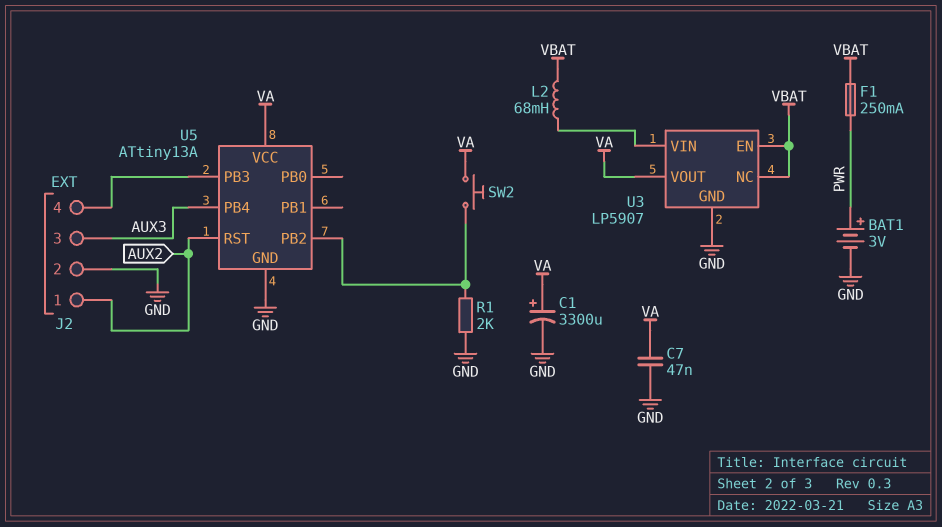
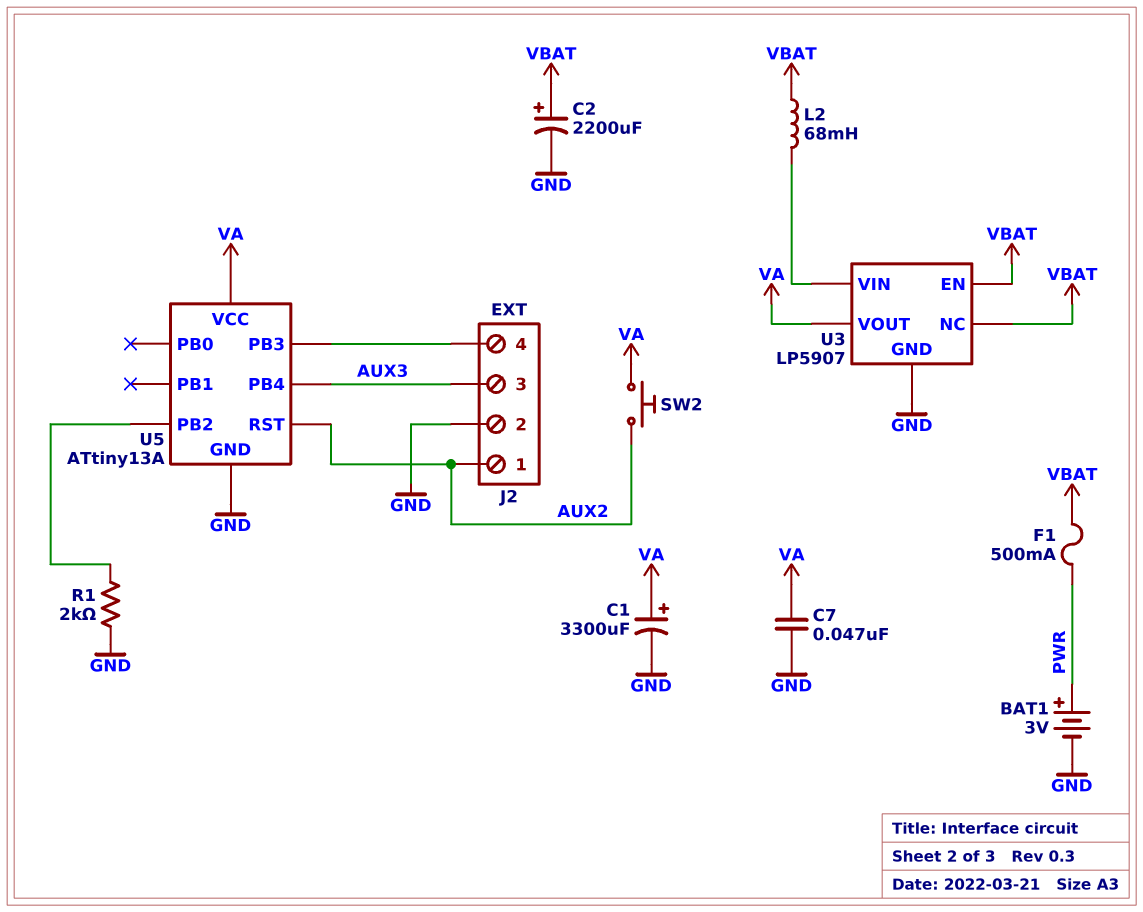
C2: none -> 2200uF (plus VBAT, minus GND)
F1: 250mA (PWR, VBAT) -> 500mA (PWR, VBAT)
SW2: button (U5/PB2, VA) -> button (AUX2, VA)

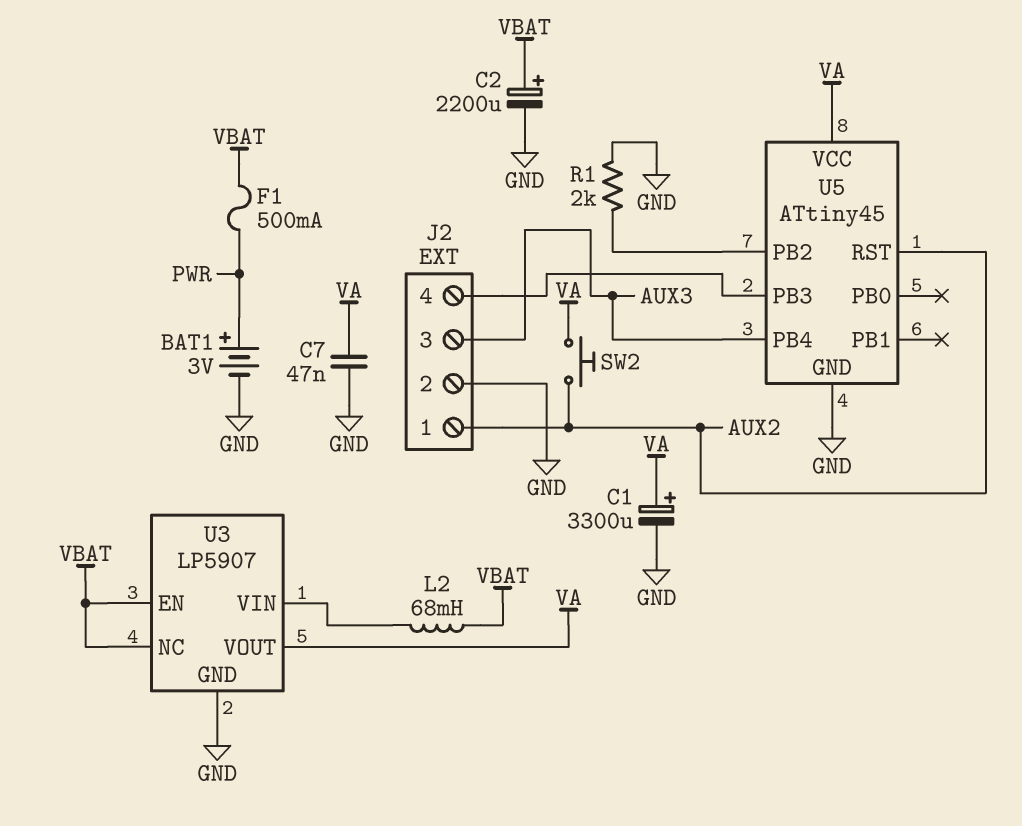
U5: ATtiny13A -> ATtiny45

